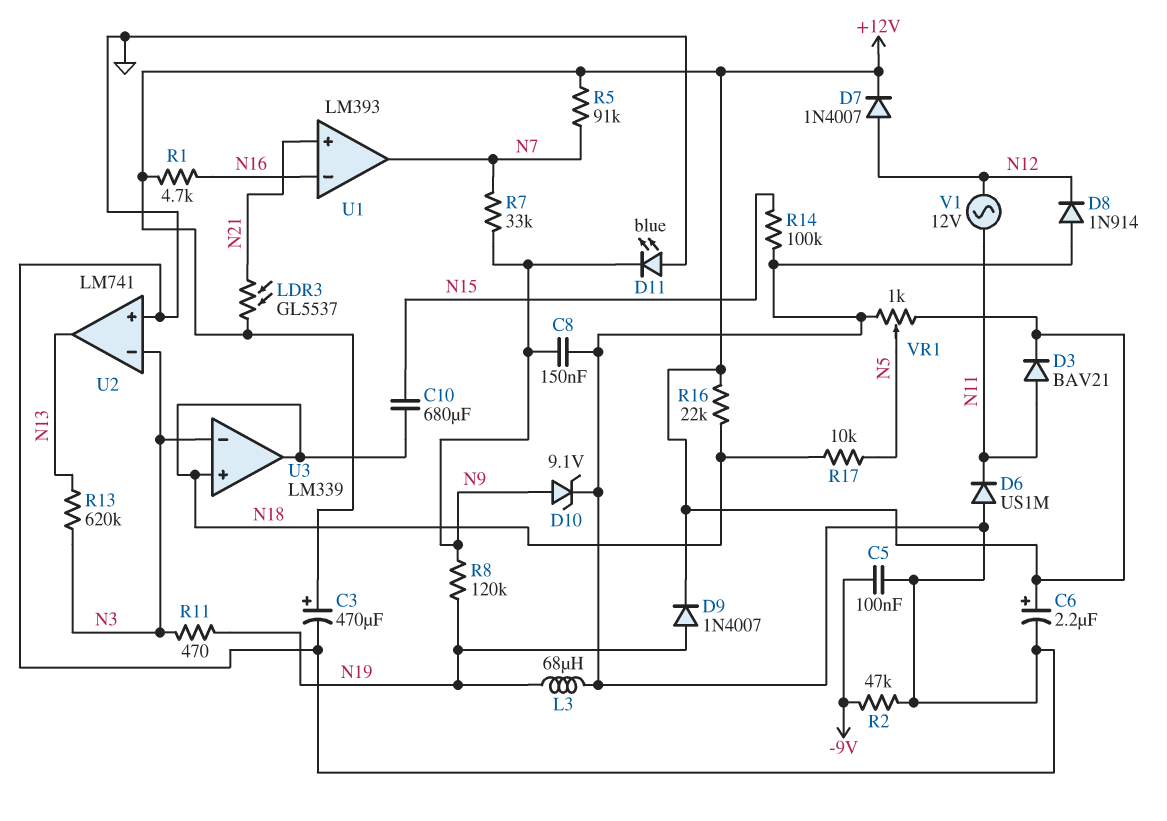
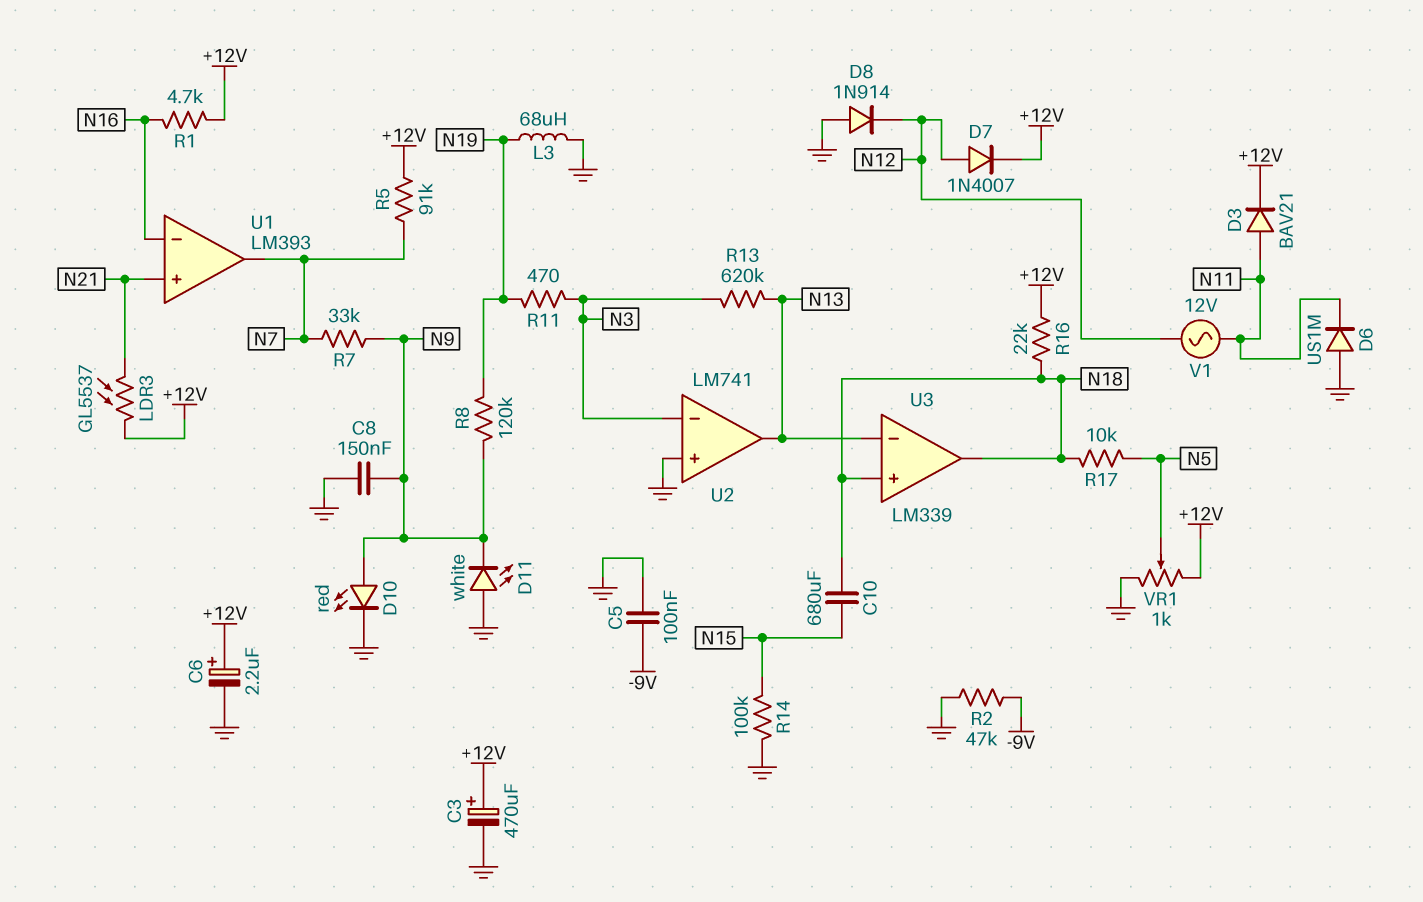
D9: diode 1N4007 (A N19, K +12V) -> none
D10: zener 9.1V (A N9, K GND) -> LED red (A N9, K GND)
D11: LED blue (A GND, K N9) -> LED white (A GND, K N9)
U3 pin in-: N3 -> N13

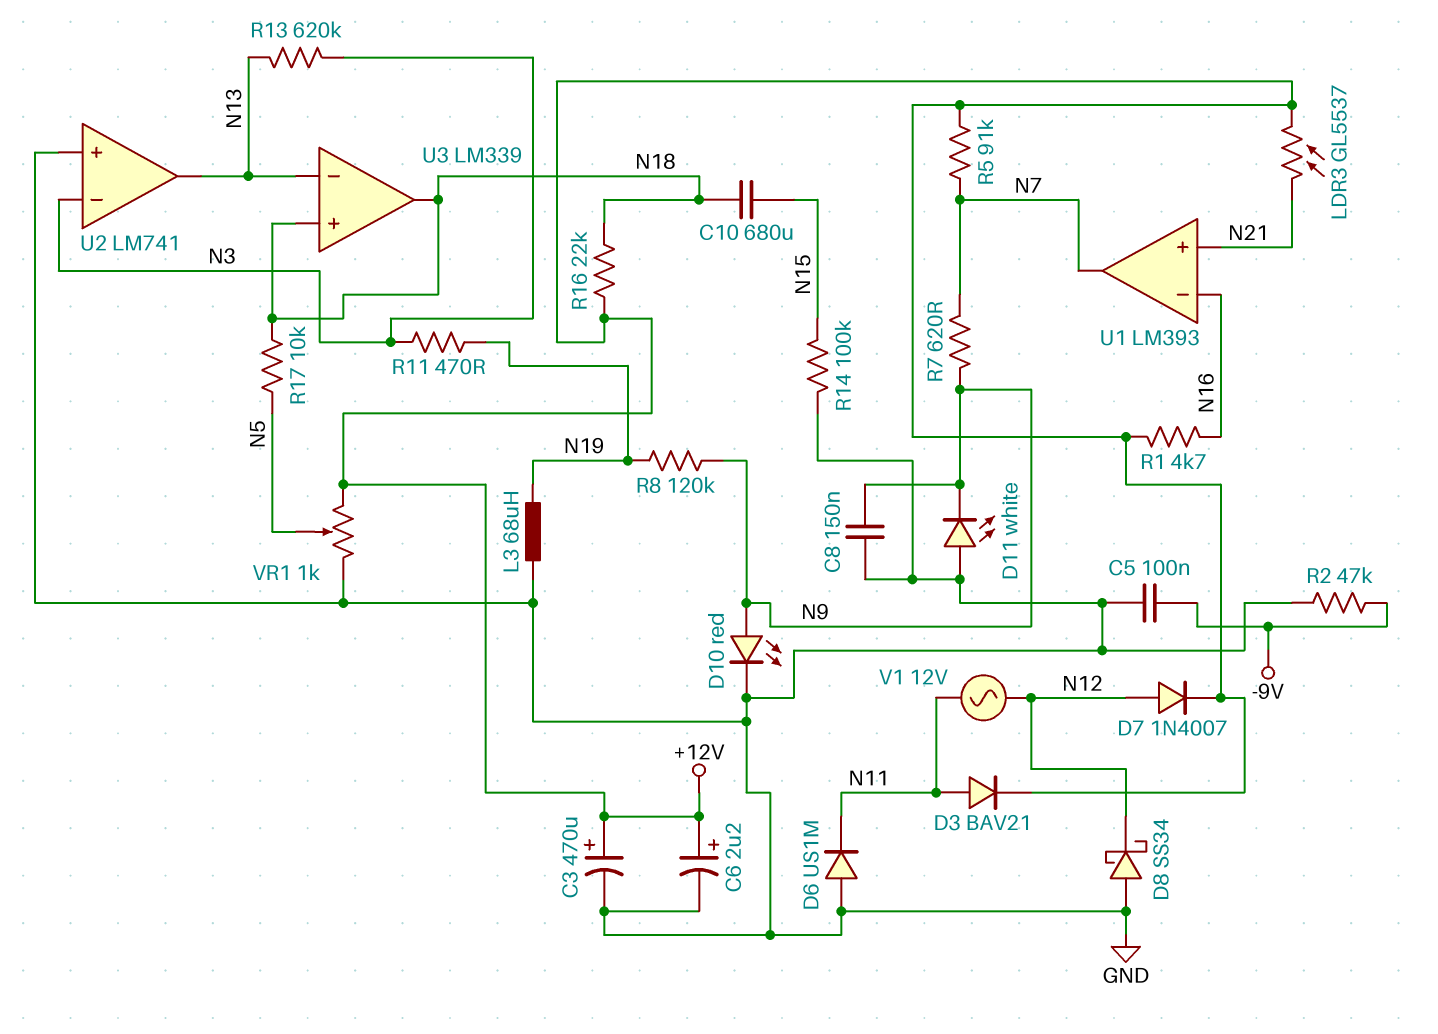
D8: diode 1N914 (A GND, K N12) -> schottky SS34 (A GND, K N12)
R7: 33k (N7, N9) -> 620 (N7, N9)

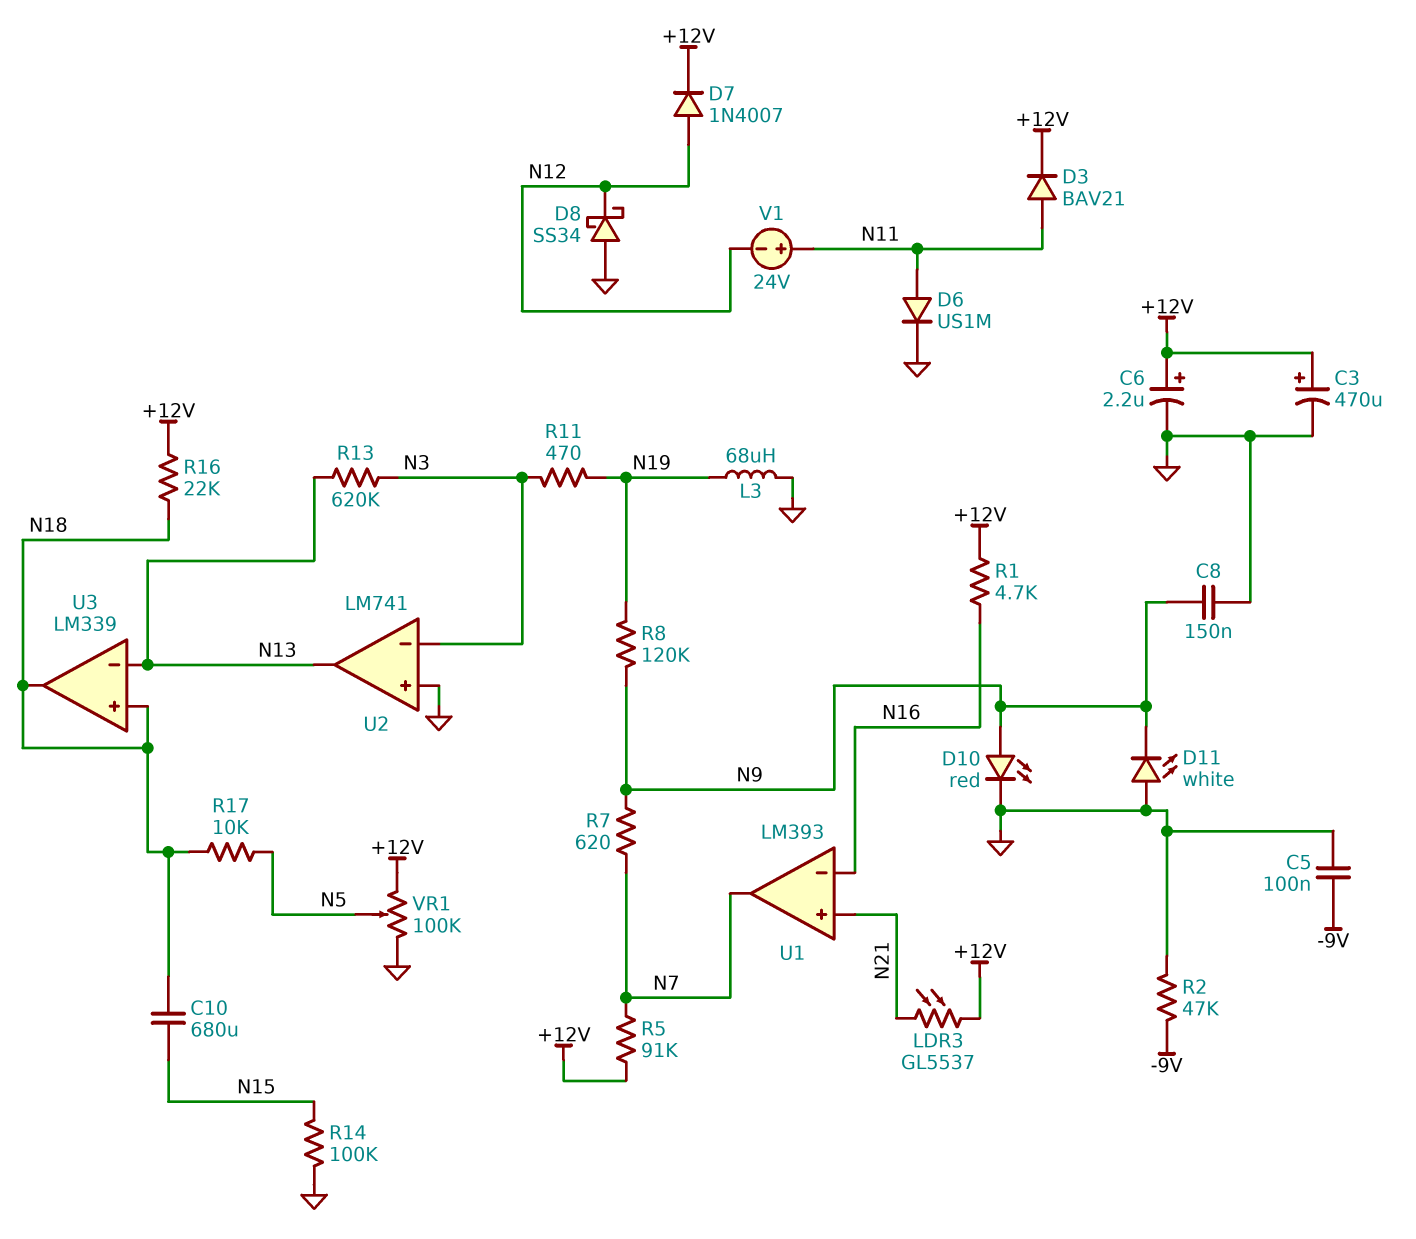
D6: diode US1M (A GND, K N11) -> diode US1M (A N11, K GND)
V1: AC 12V (N11, N12) -> 24V (plus N11, minus N12)
VR1: 1k (+12V, GND, wiper N5) -> 100k (+12V, GND, wiper N5)

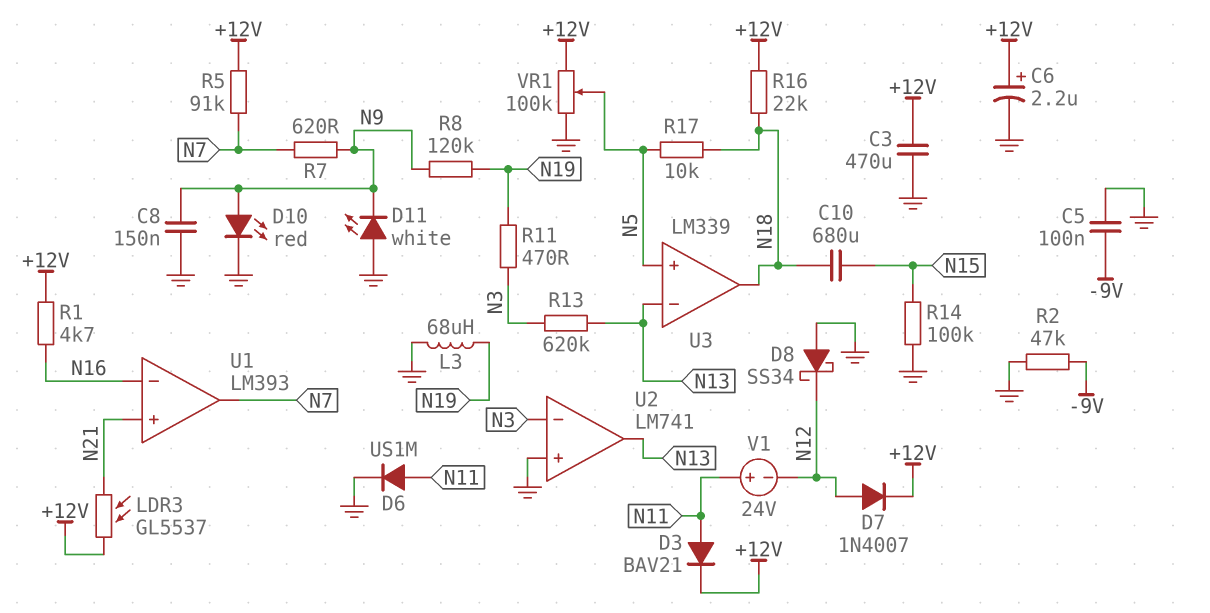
C3: 470uF (plus +12V, minus GND) -> 470uF (+12V, GND)
U3 pin in+: N18 -> N5

